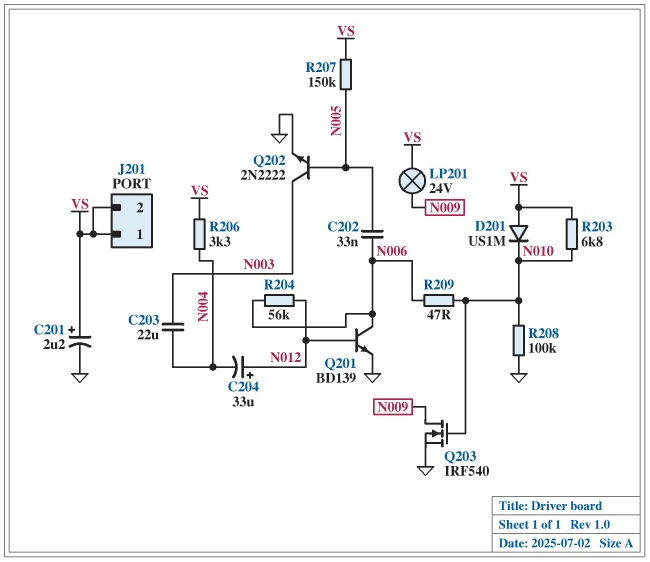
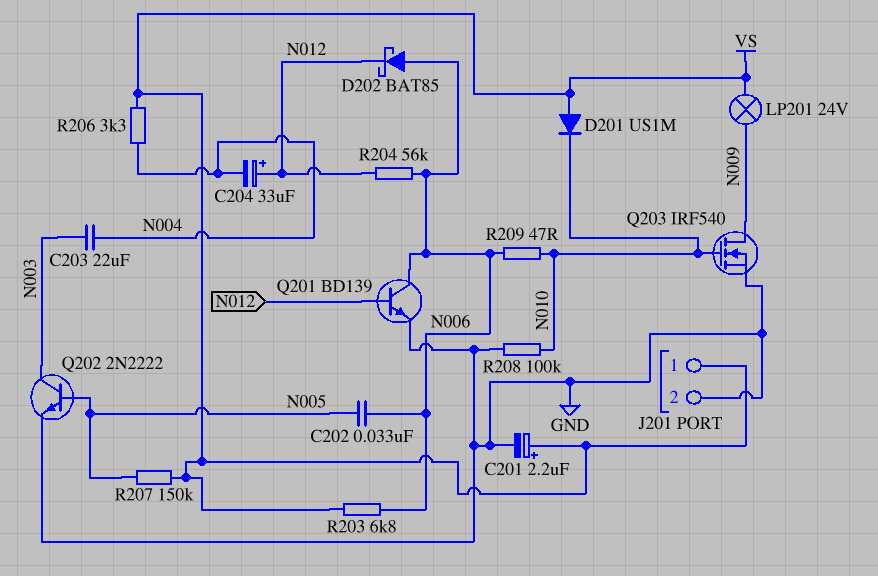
D202: none -> schottky BAT85 (A N006, K N012)
J201 pin 2: VS -> GND
R203: 6.8k (N010, VS) -> 6.8k (N006, VS)

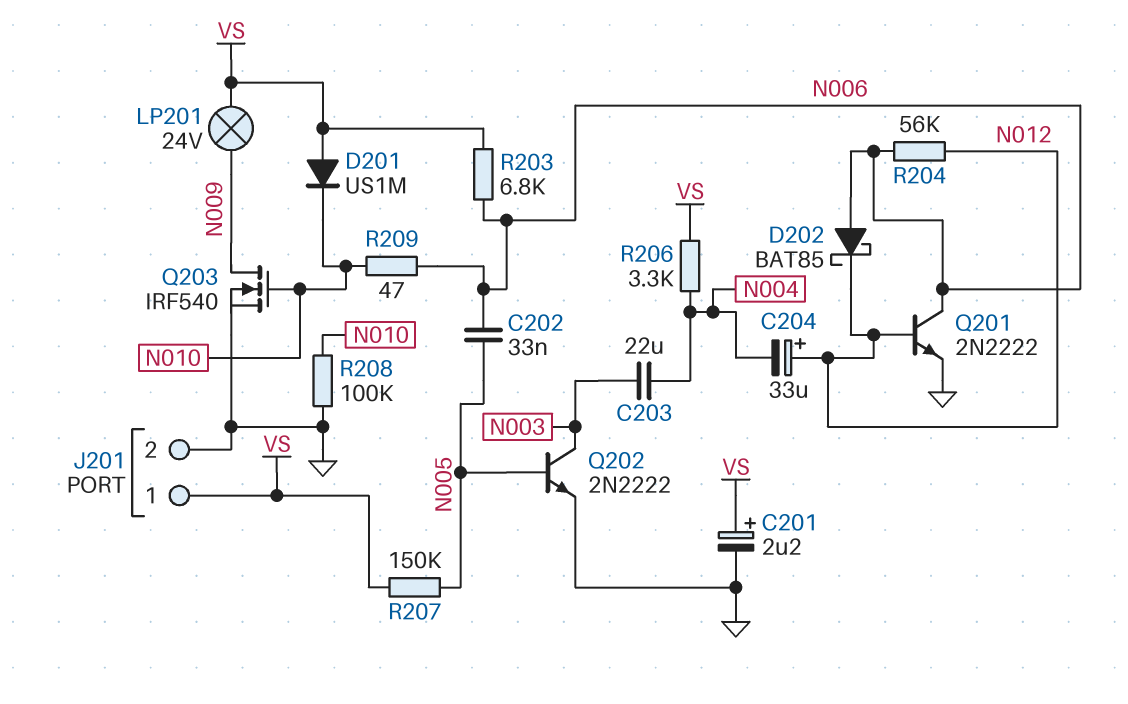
Q201: NPN BD139 (B N012, C N006, E GND) -> NPN 2N2222 (B N012, C N006, E GND)

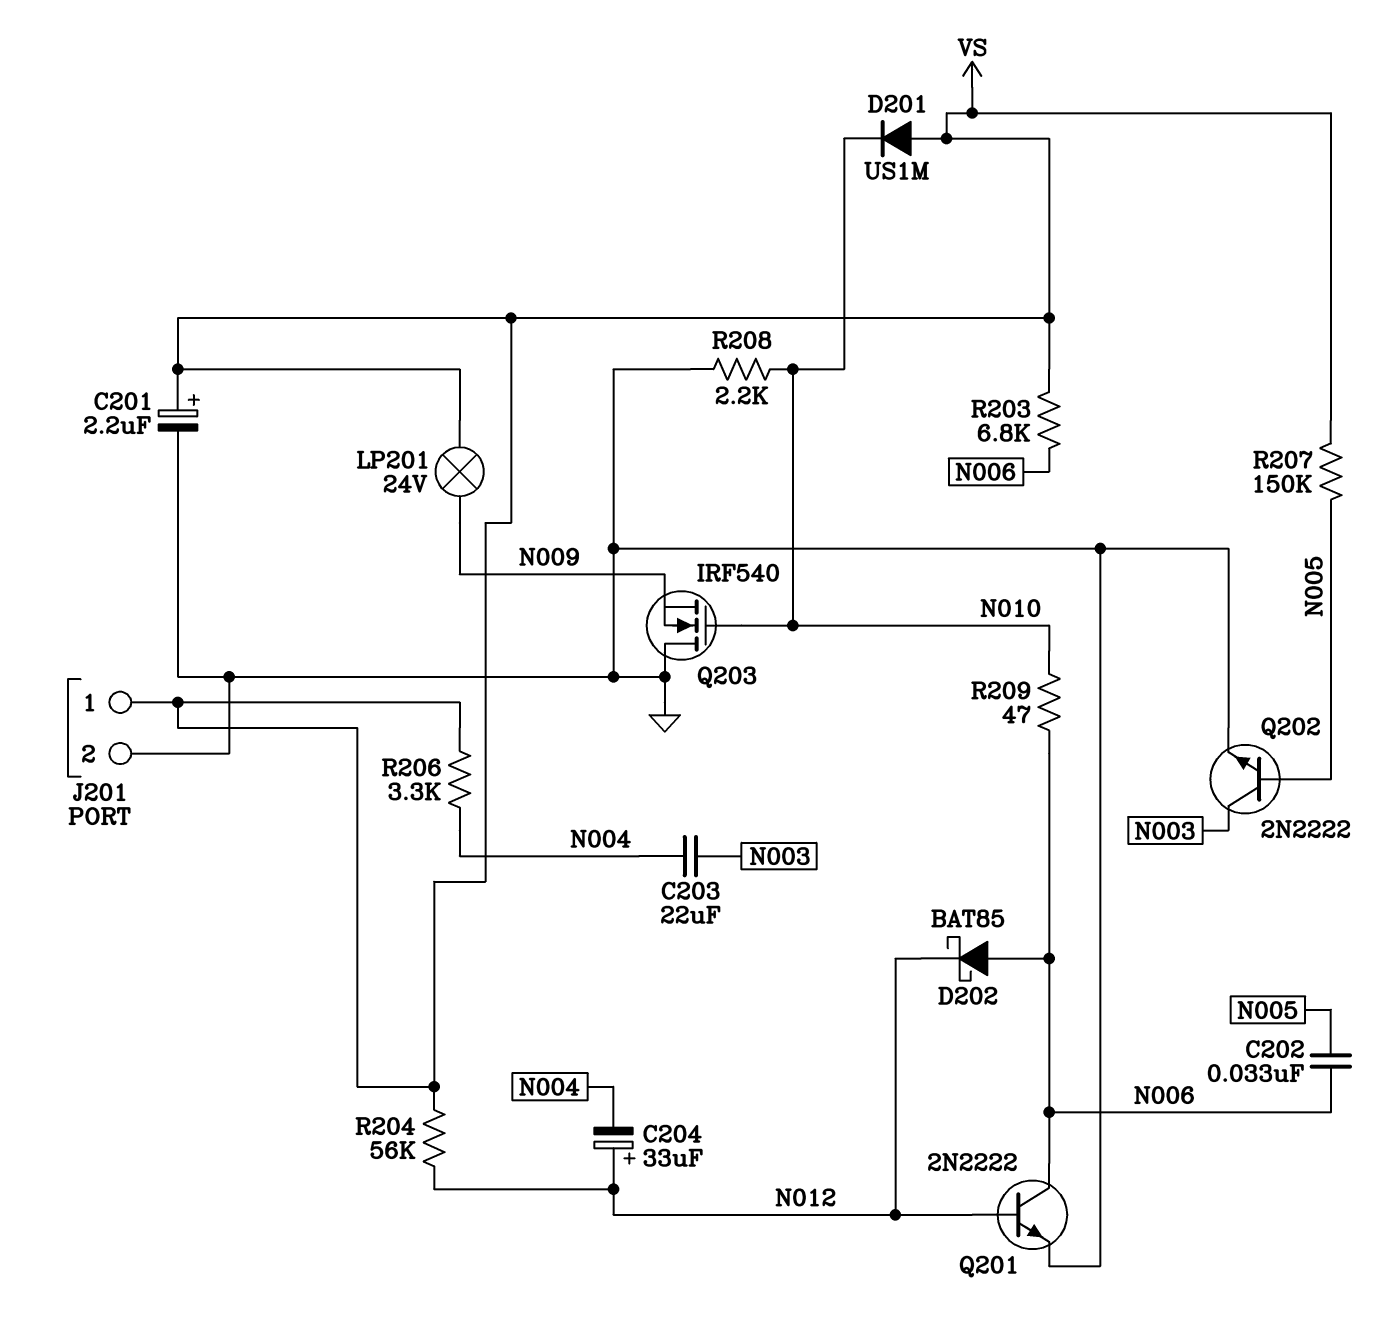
Q203: NMOS IRF540 (G N010, D N009, S GND) -> NMOS IRF540 (G N010, D GND, S N009)
R204: 56k (N006, N012) -> 56k (N012, VS)
R208: 100k (GND, N010) -> 2.2k (GND, N010)

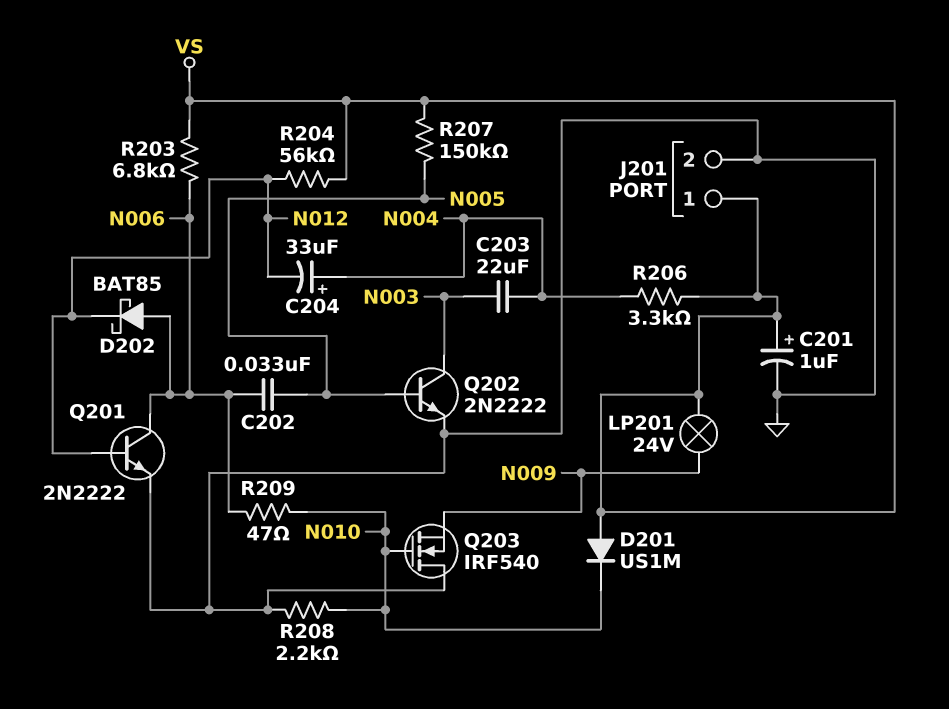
C201: 2.2uF (plus VS, minus GND) -> 1uF (plus VS, minus GND)
C204: 33uF (plus N012, minus N004) -> 33uF (plus N004, minus N012)

